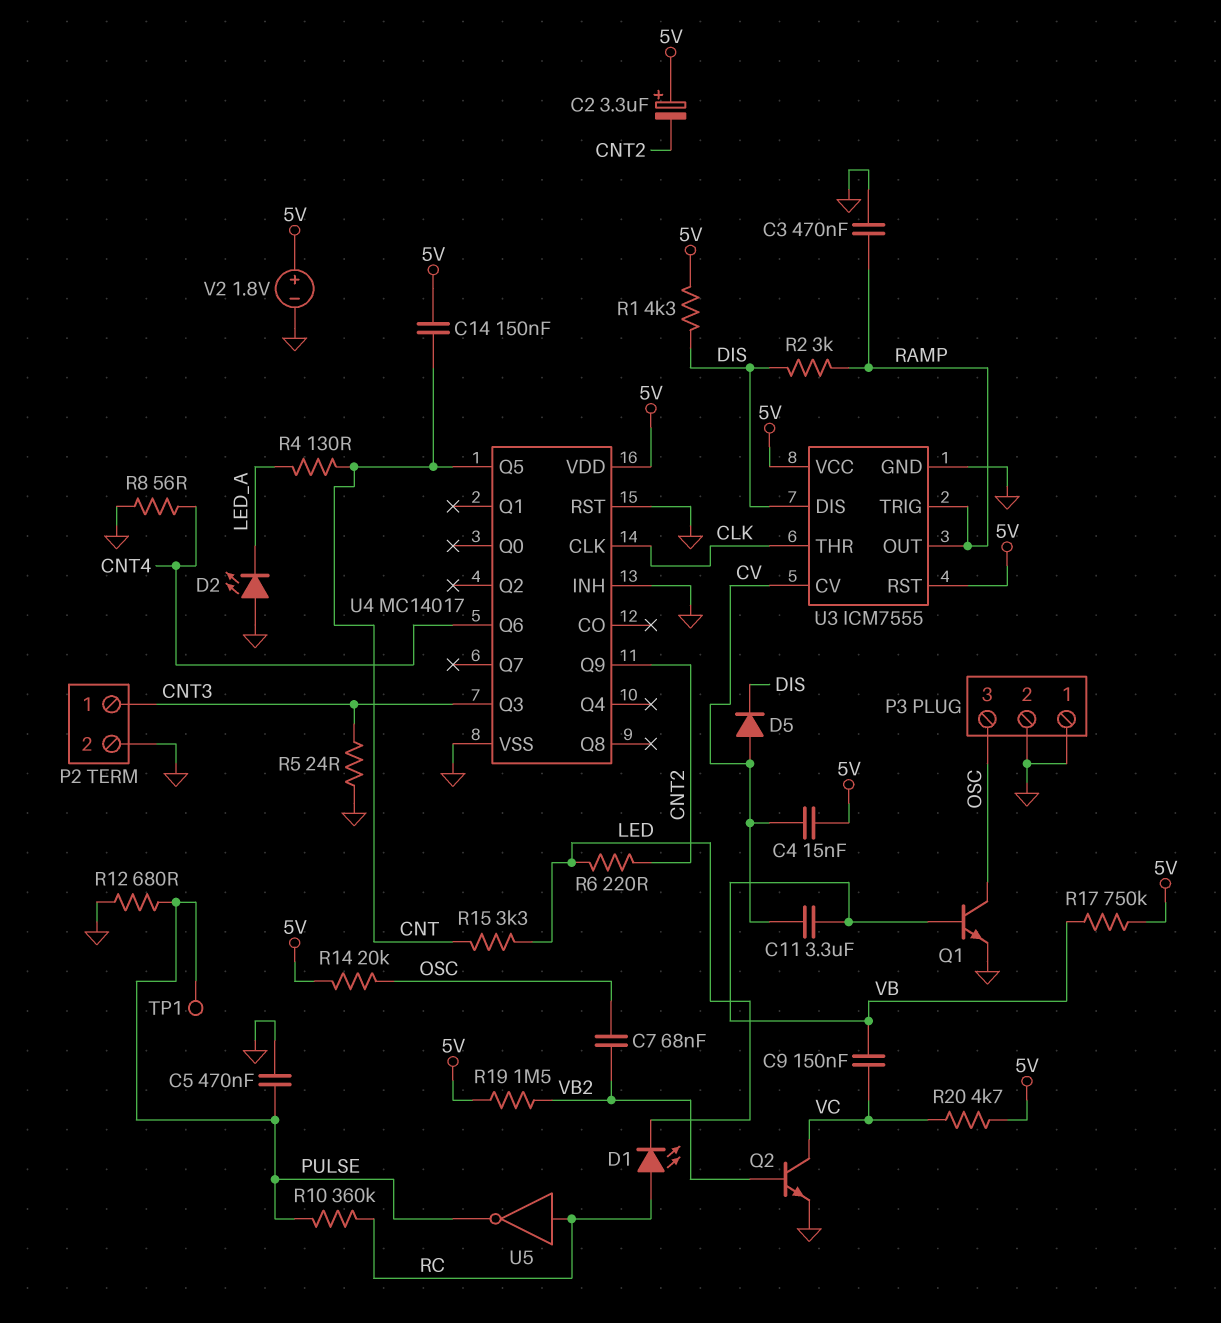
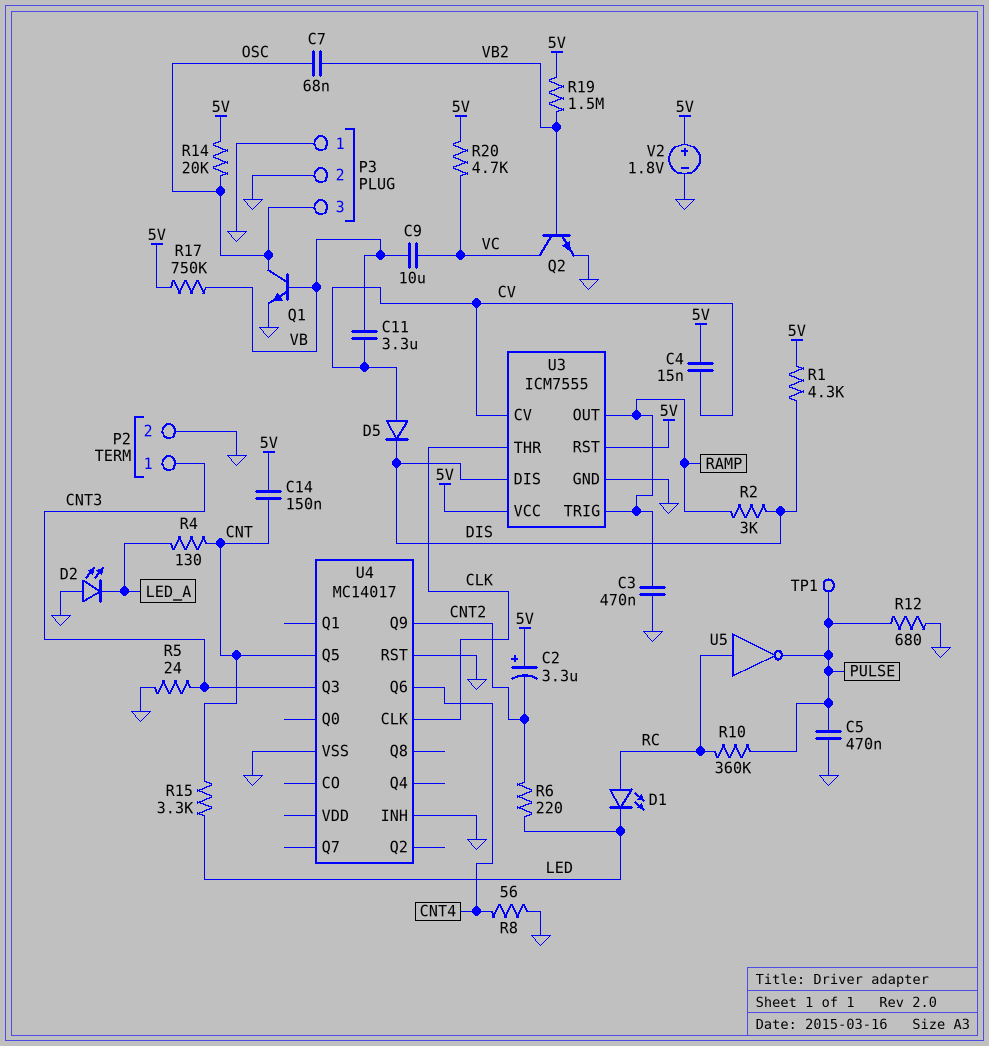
C9: 150nF (VB, VC) -> 10uF (VB, VC)
U4 pin VDD: 5V -> none

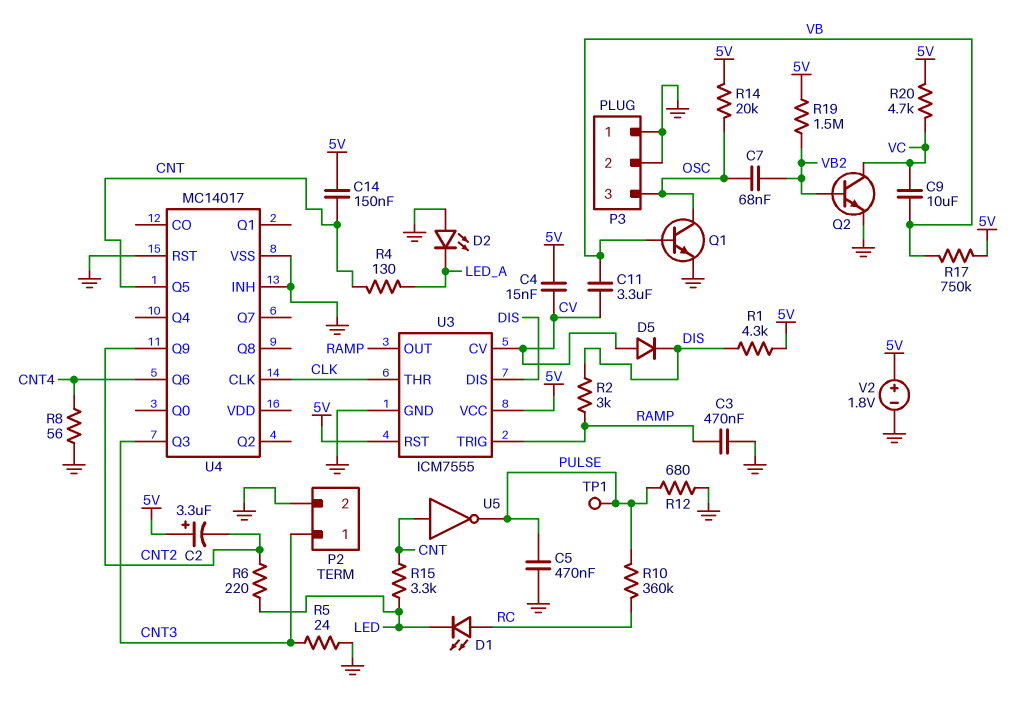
U5: NOT (in RC, out PULSE) -> NOT (in CNT, out PULSE)

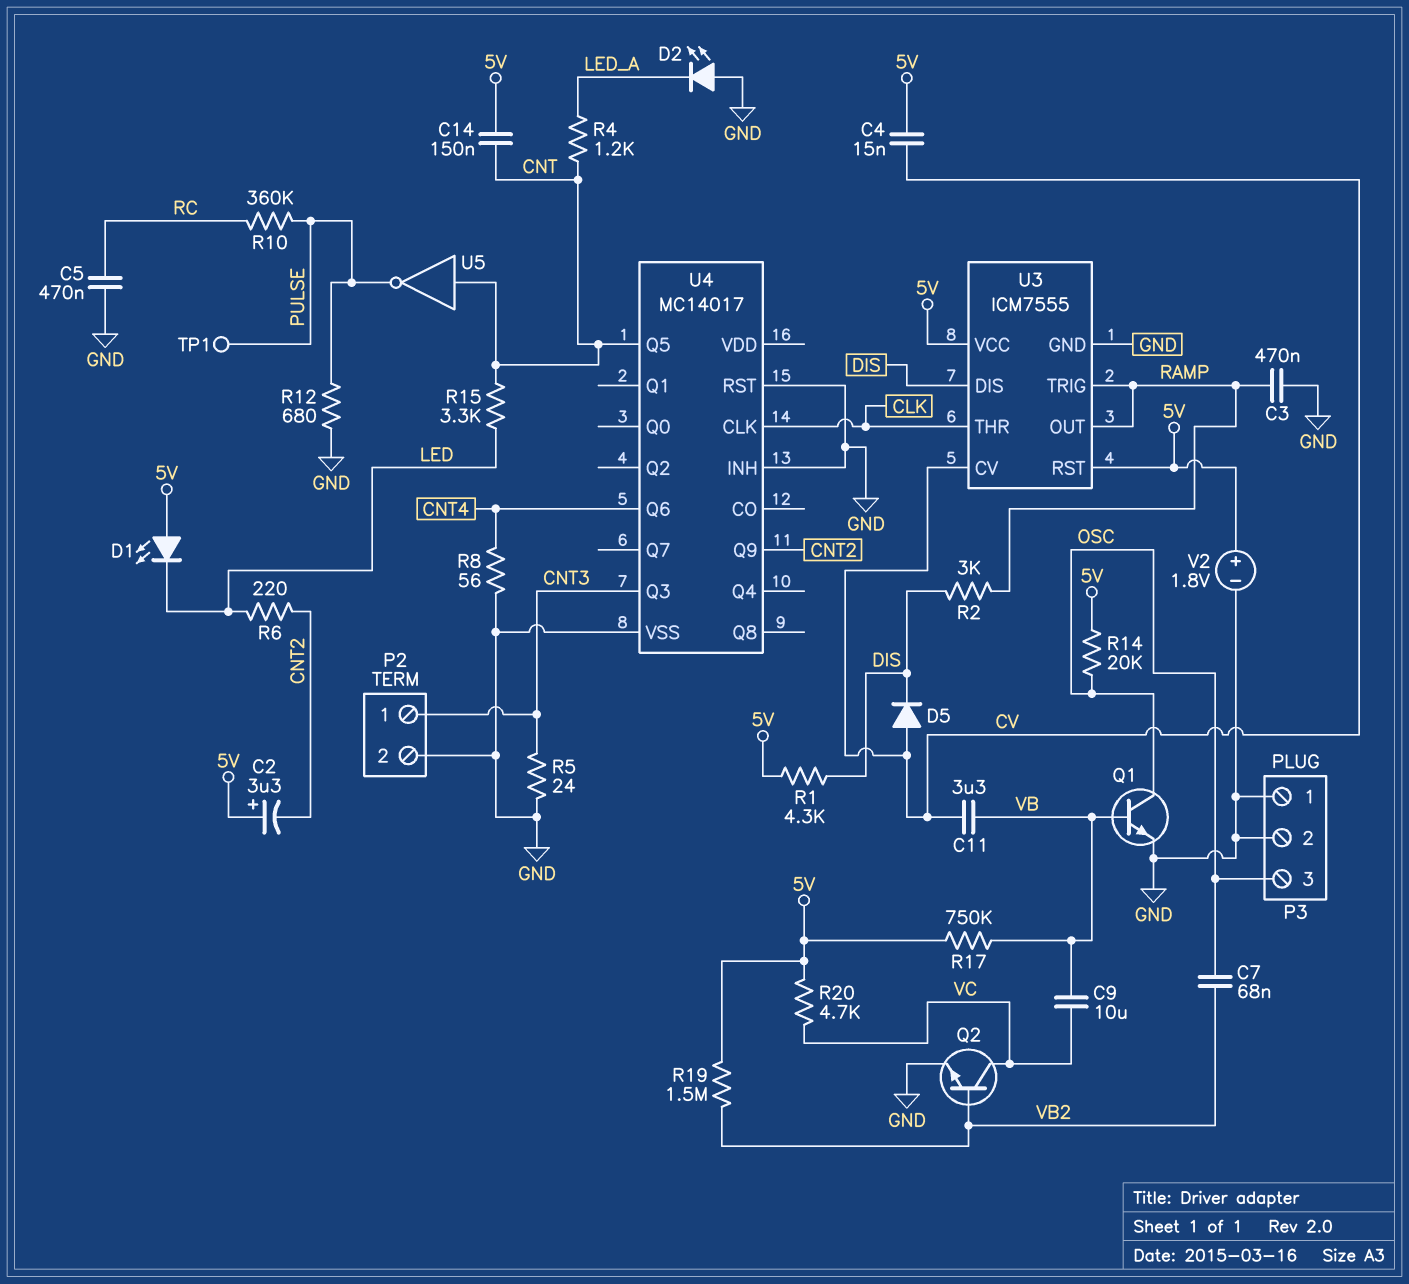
C5: 470nF (GND, PULSE) -> 470nF (GND, RC)
D1: LED (A RC, K LED) -> LED (A 5V, K LED)
R4: 130 (CNT, LED_A) -> 1.2k (CNT, LED_A)

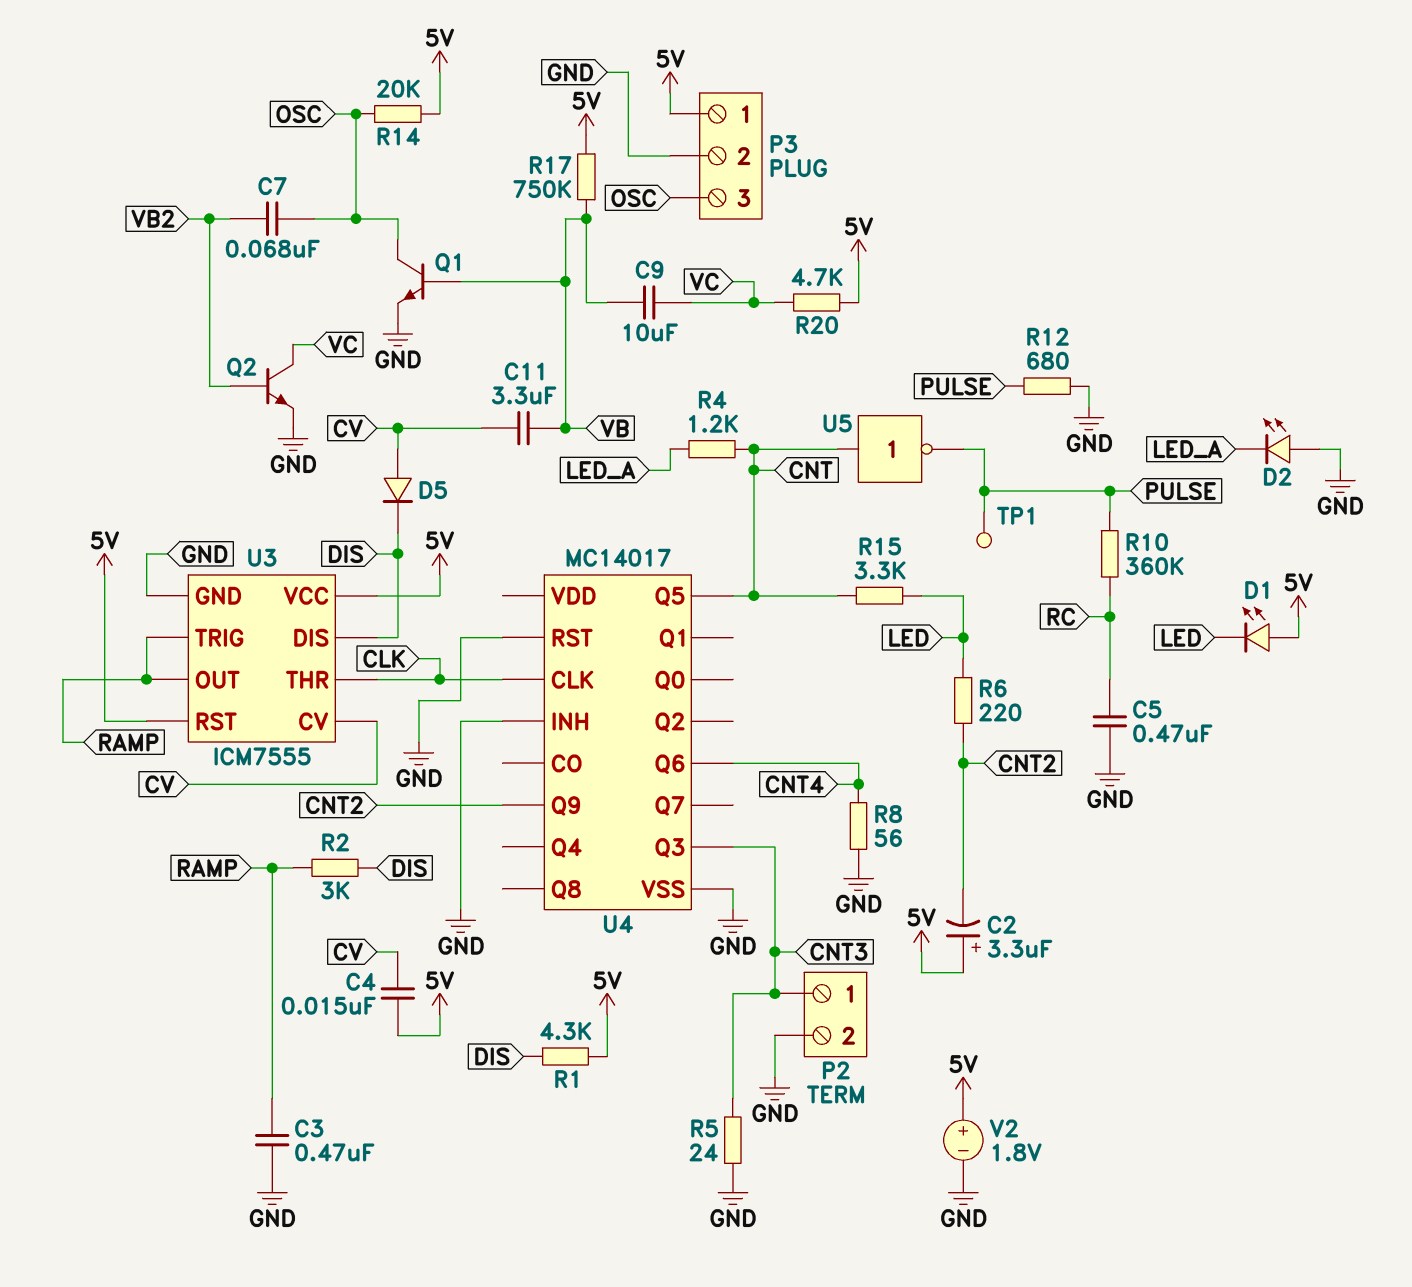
C14: 150nF (5V, CNT) -> none
P3 pin 1: GND -> 5V
R19: 1.5M (5V, VB2) -> none

